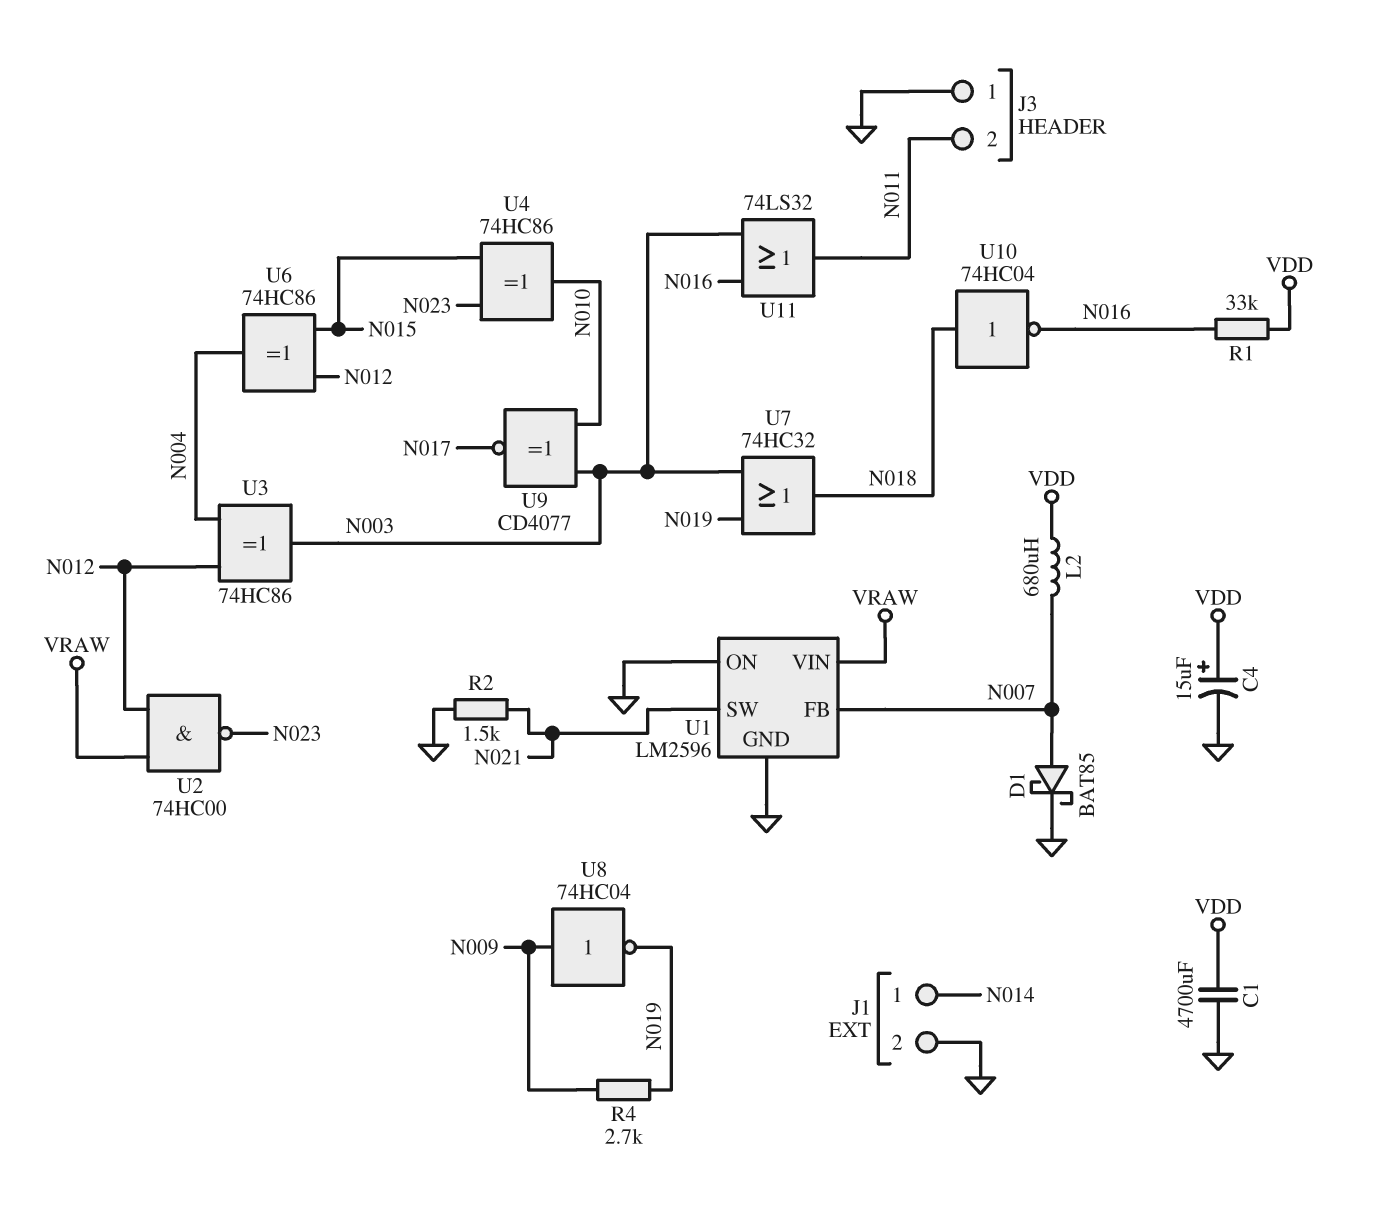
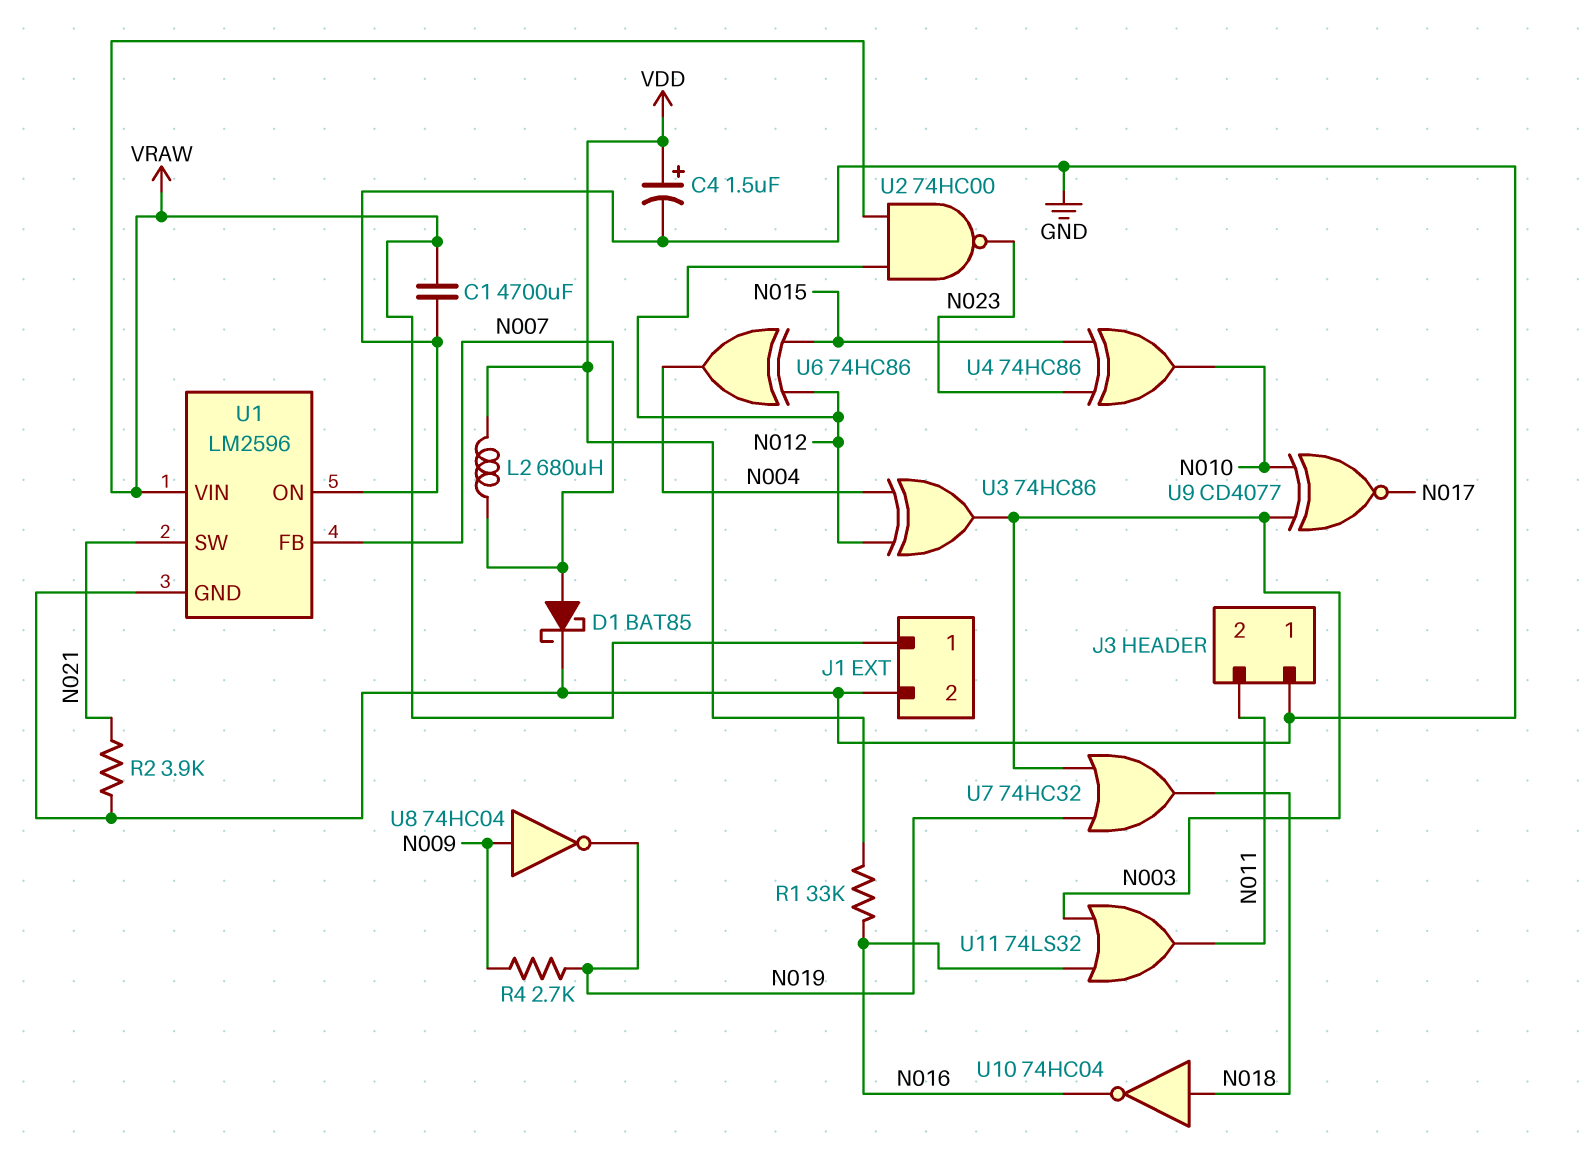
C1: 4700uF (GND, VDD) -> 4700uF (GND, VRAW)
C4: 15uF (plus VDD, minus GND) -> 1.5uF (plus VDD, minus GND)
J1 pin 1: N014 -> VRAW
R2: 1.5k (GND, N021) -> 3.9k (GND, N021)

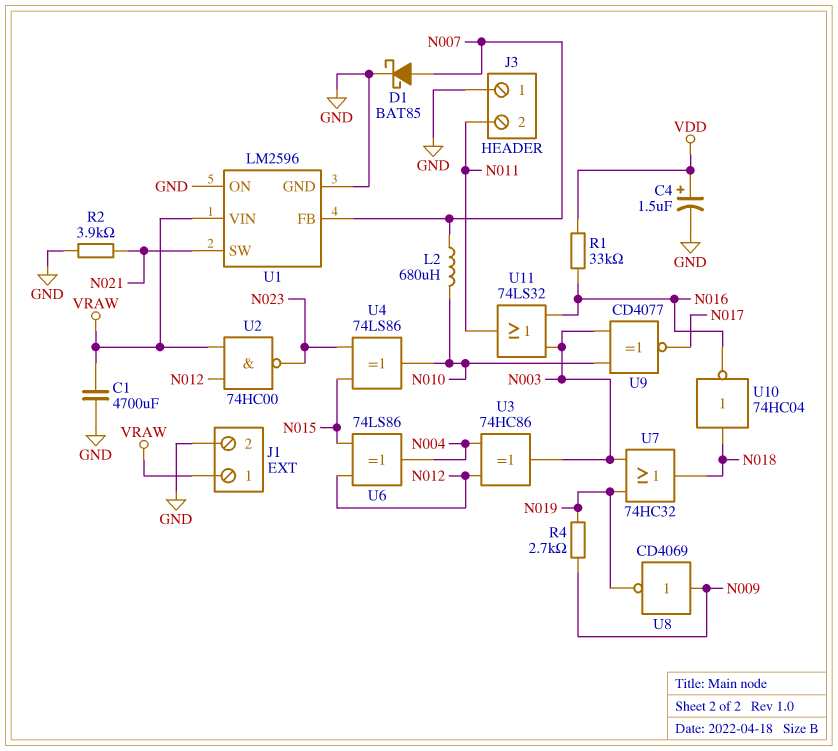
L2: 680uH (N007, VDD) -> 680uH (N007, N010)
U4: XOR 74HC86 (in N015, in N023, out N010) -> XOR 74LS86 (in N015, in N023, out N010)
U6: XOR 74HC86 (in N012, in N015, out N004) -> XOR 74LS86 (in N012, in N015, out N004)
U8: NOT 74HC04 (in N009, out N019) -> NOT CD4069 (in N009, out N019)

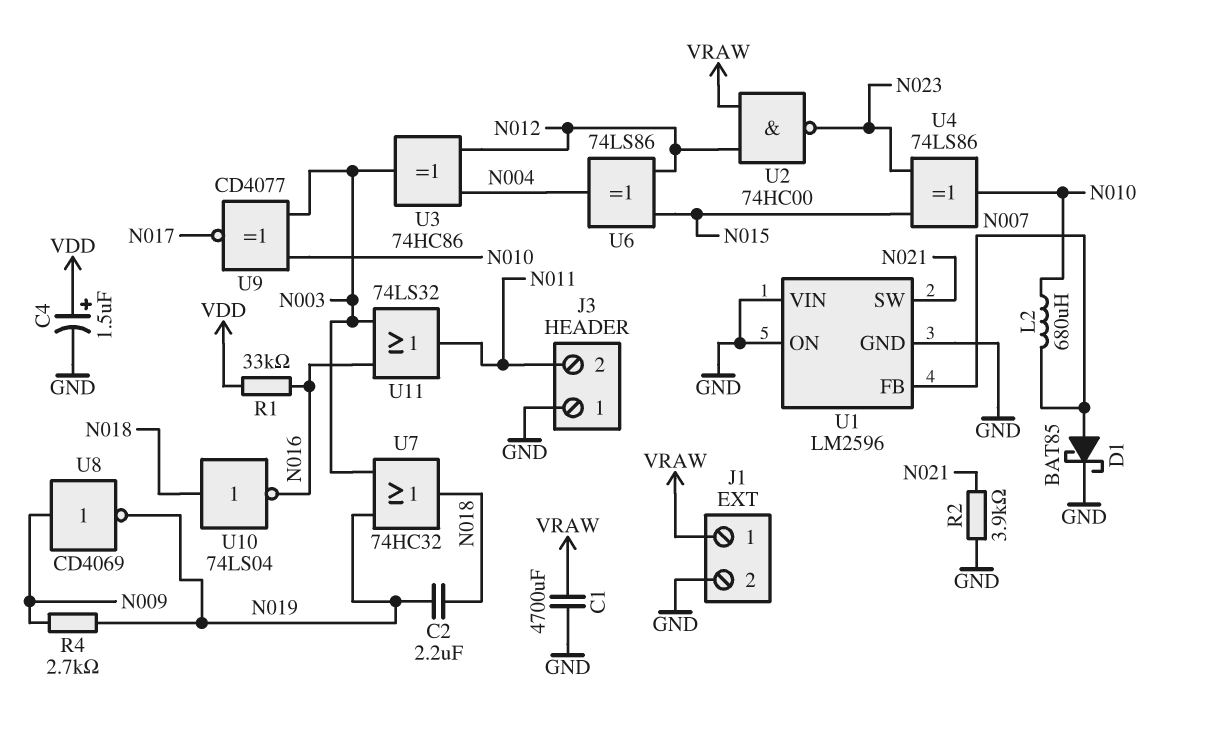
C2: none -> 2.2uF (N018, N019)
U1 pin VIN: VRAW -> GND
U10: NOT 74HC04 (in N018, out N016) -> NOT 74LS04 (in N018, out N016)

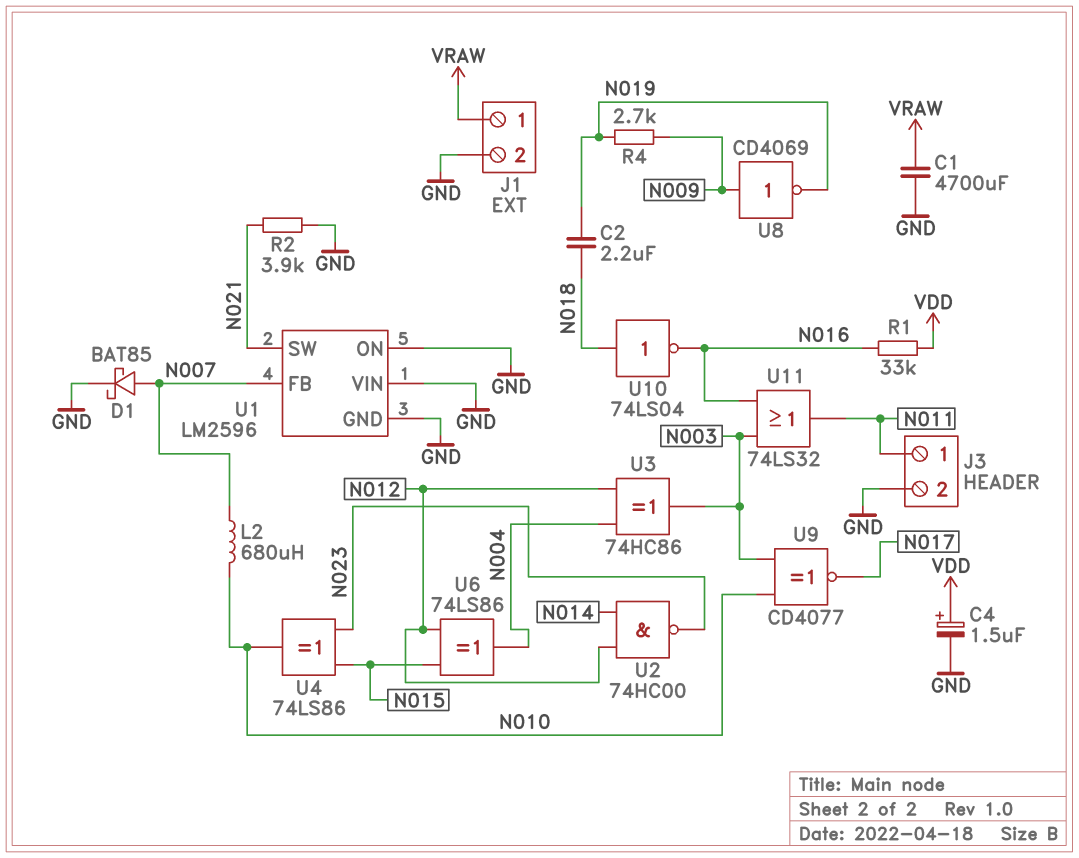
J3 pin 1: GND -> N011
J3 pin 2: N011 -> GND
U2: NAND 74HC00 (in N012, in VRAW, out N023) -> NAND 74HC00 (in N012, in N014, out N023)
U7: OR 74HC32 (in N003, in N019, out N018) -> none

